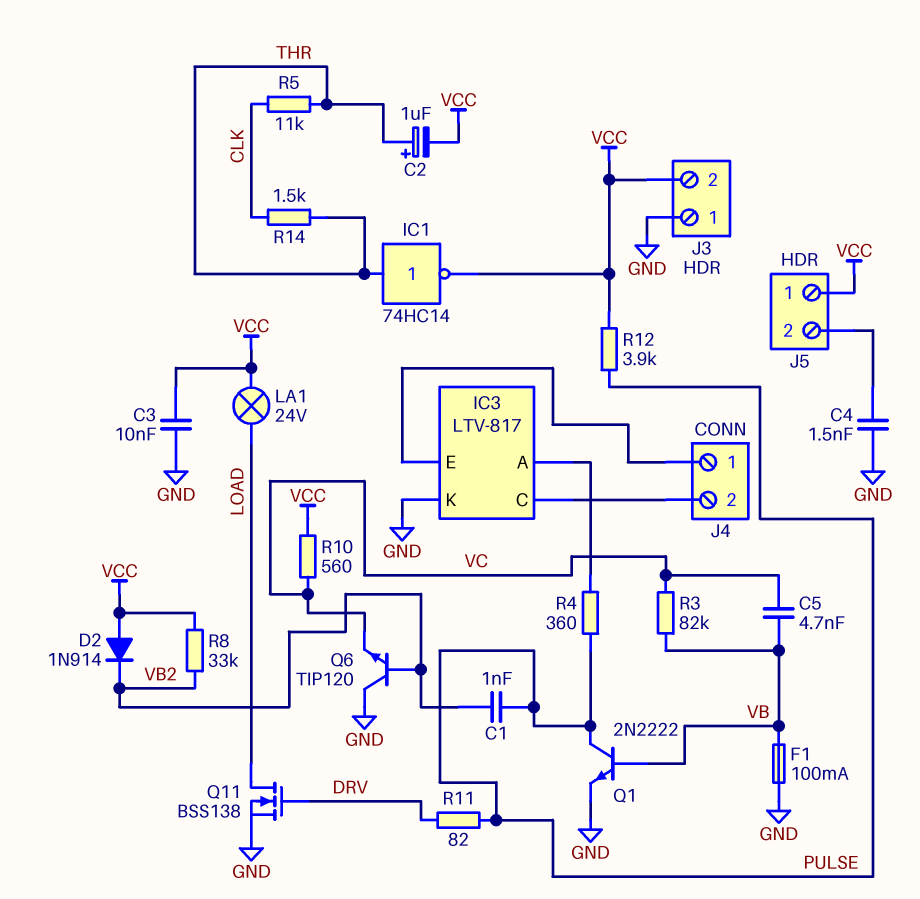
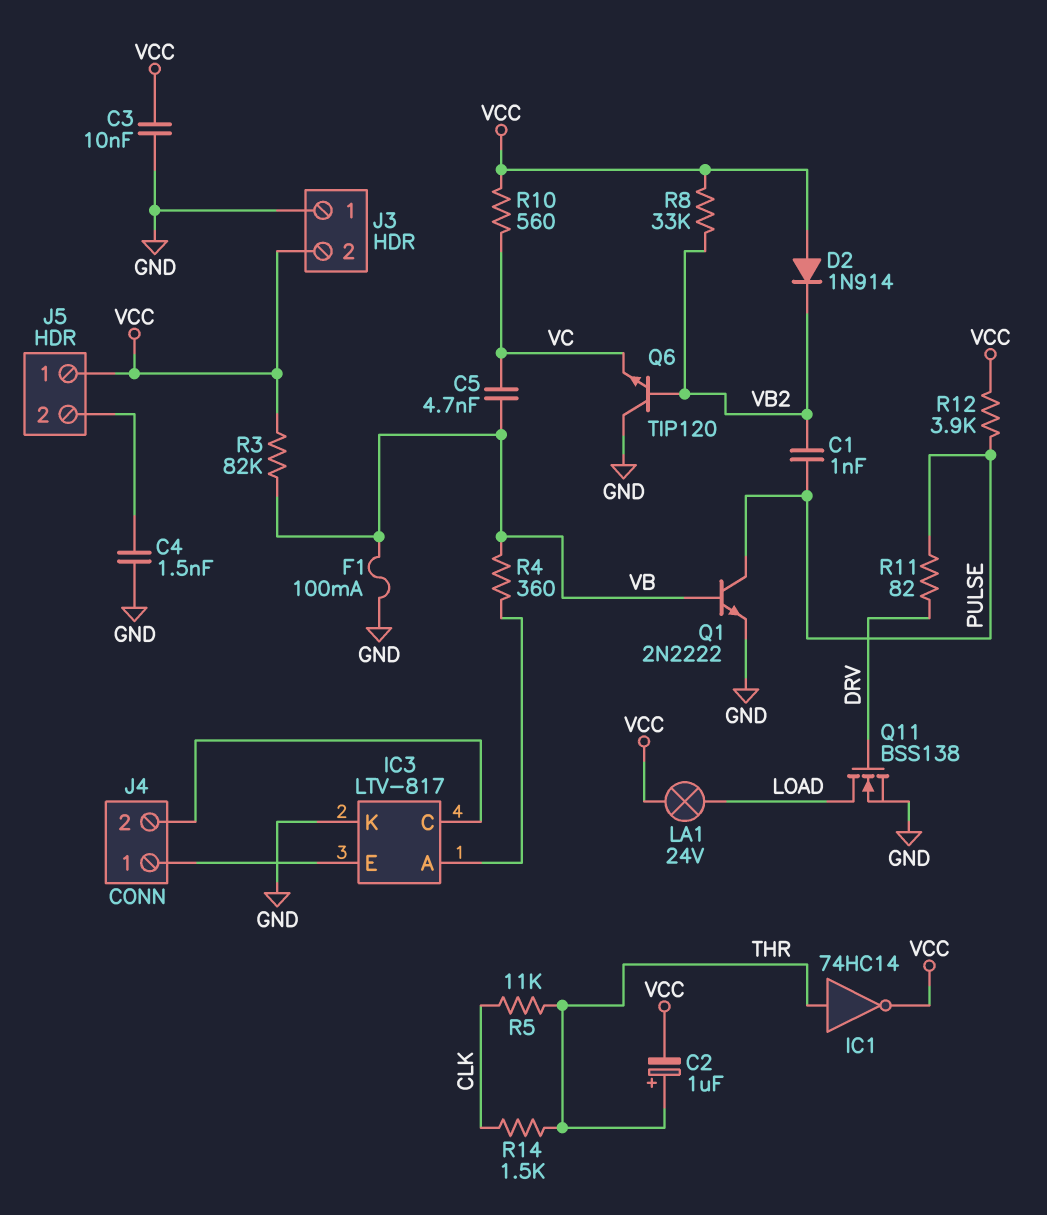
R3: 82k (VB, VC) -> 82k (VB, VCC)
R4: 360 (IC3/A, PULSE) -> 360 (IC3/A, VB)

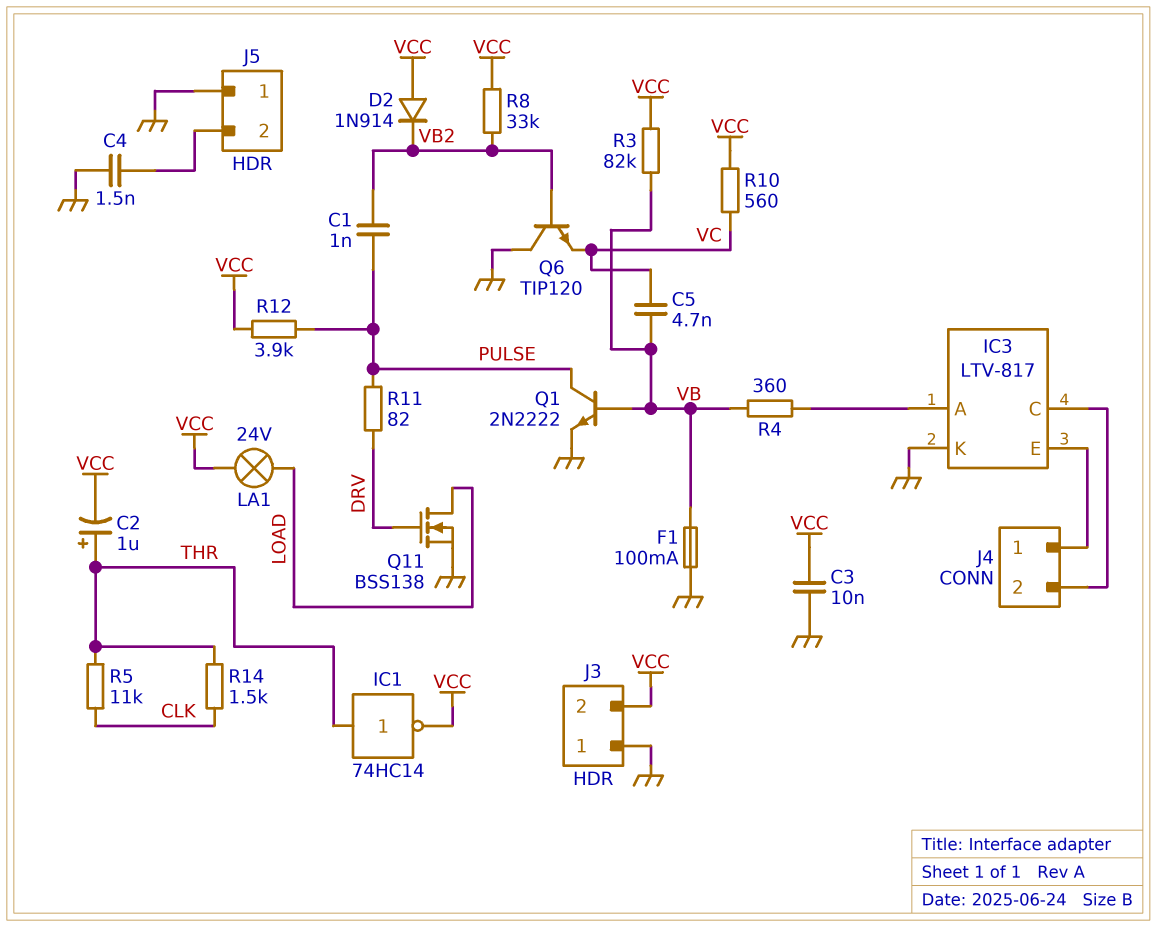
J5 pin 1: VCC -> GND

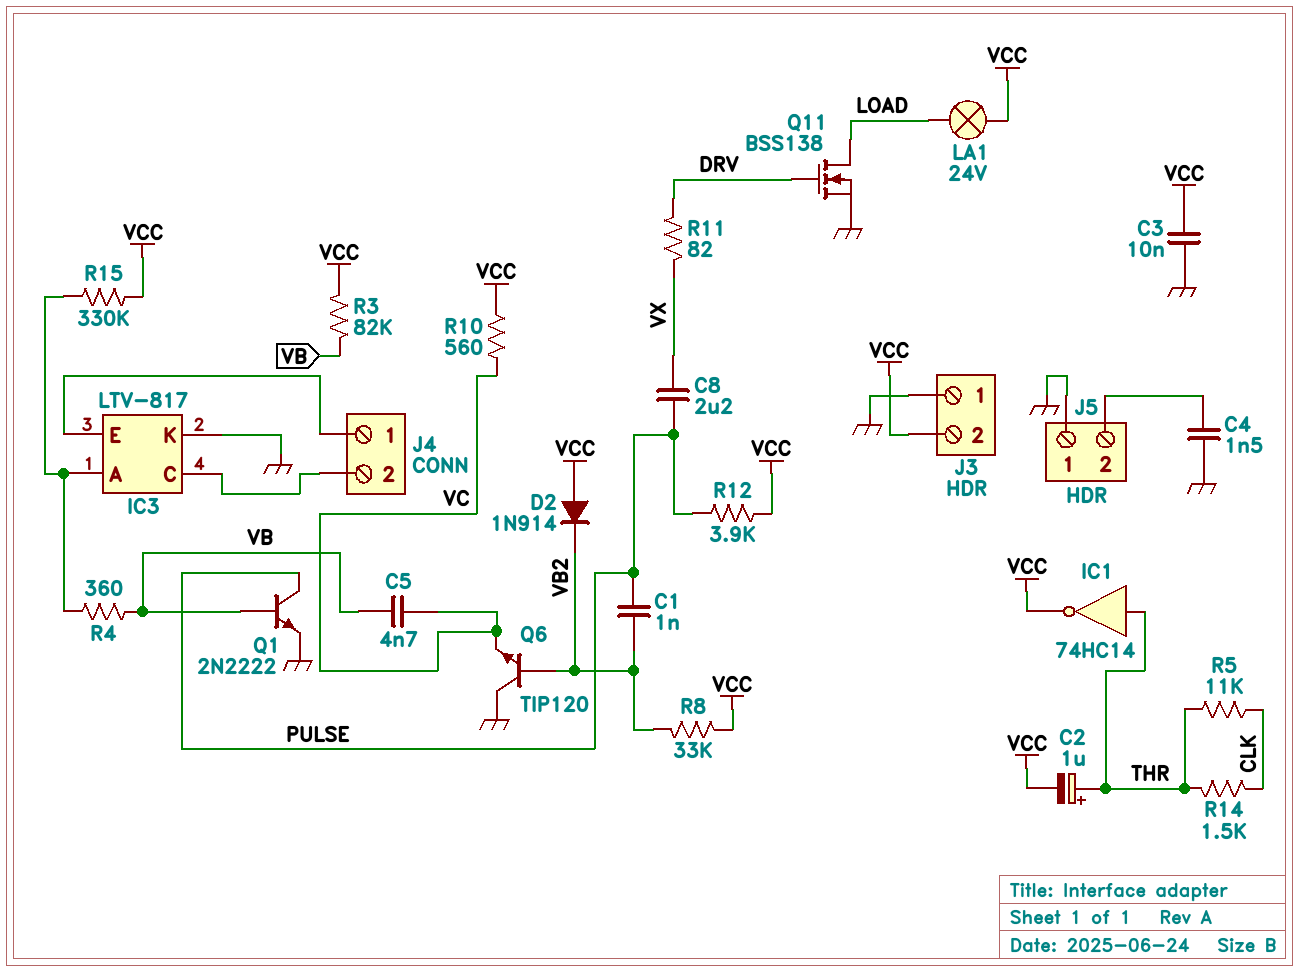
C8: none -> 2.2uF (PULSE, VX)
F1: 100mA (GND, VB) -> none
R11: 82 (DRV, PULSE) -> 82 (DRV, VX)
R15: none -> 330k (IC3/A, VCC)

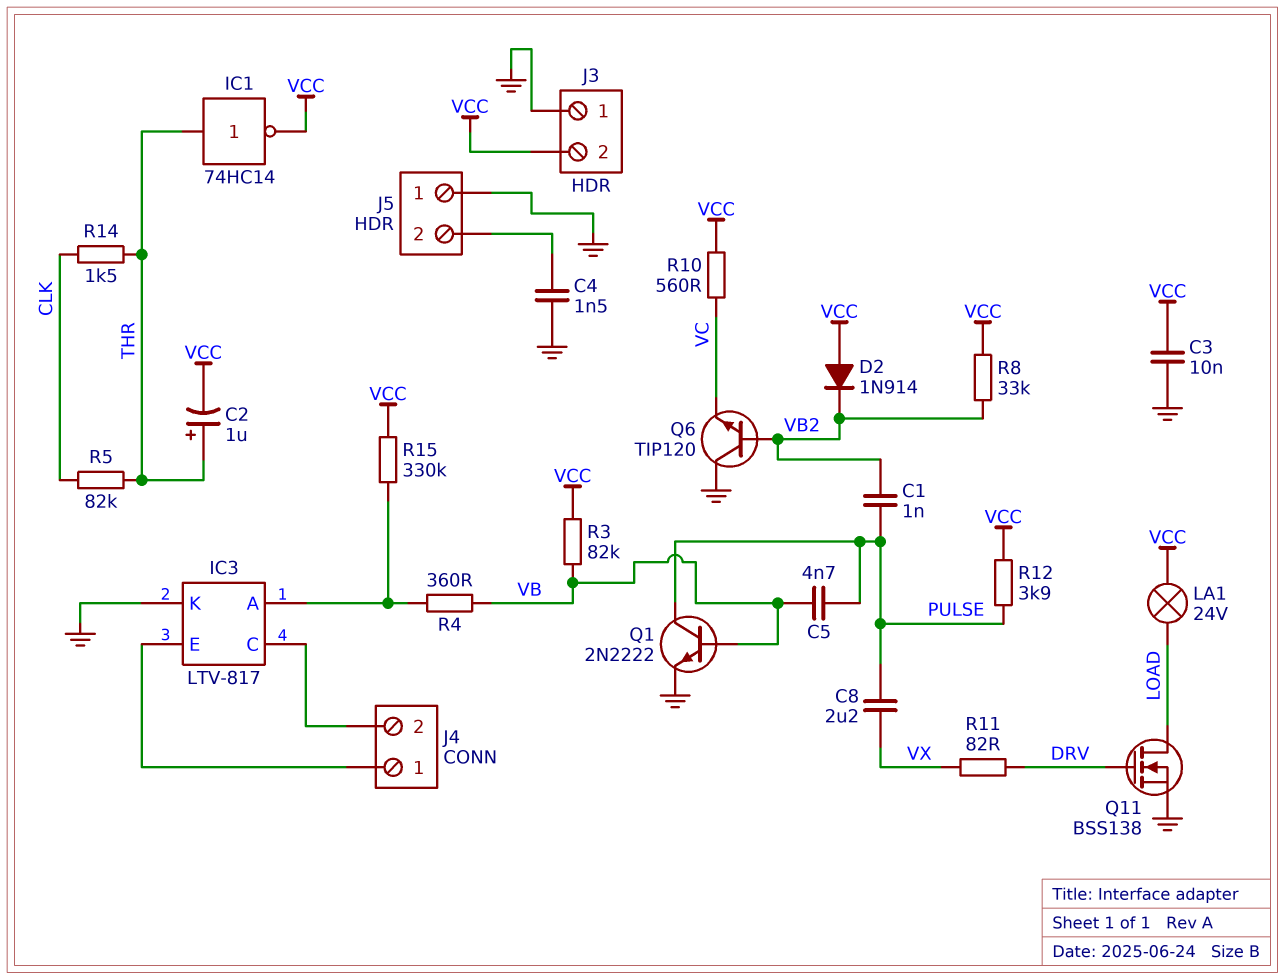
C5: 4.7nF (VB, VC) -> 4.7nF (PULSE, VB)
R5: 11k (CLK, THR) -> 82k (CLK, THR)

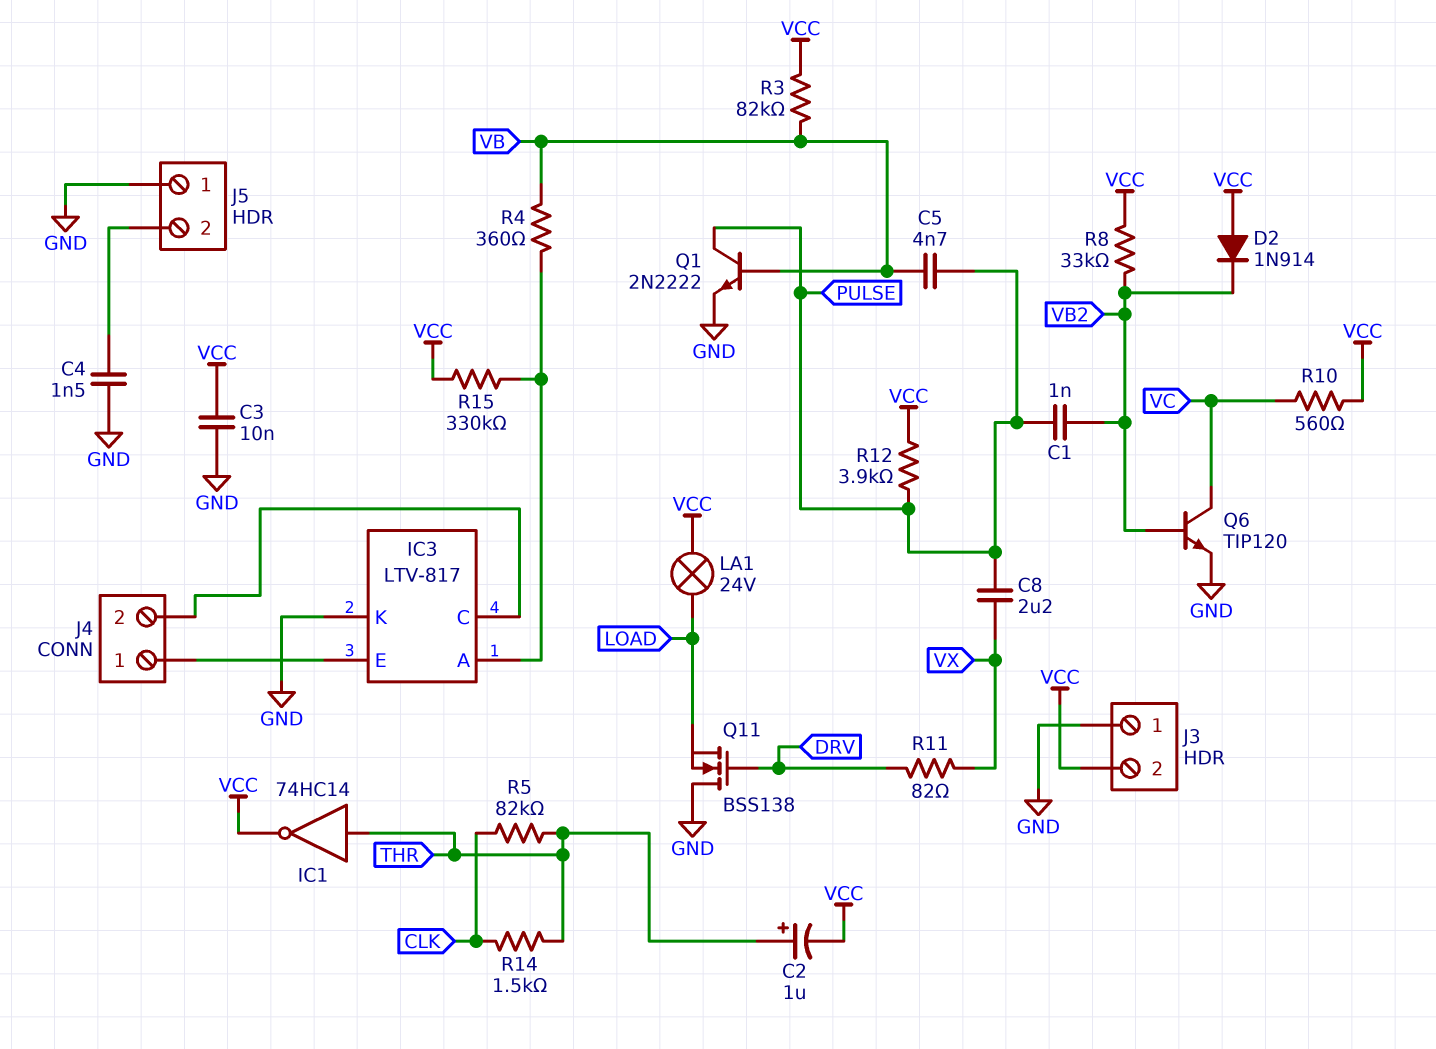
Q6: NPN TIP120 (B VB2, C GND, E VC) -> NPN TIP120 (B VB2, C VC, E GND)
Q11: NMOS BSS138 (G DRV, D LOAD, S GND) -> NMOS BSS138 (G DRV, D GND, S LOAD)

